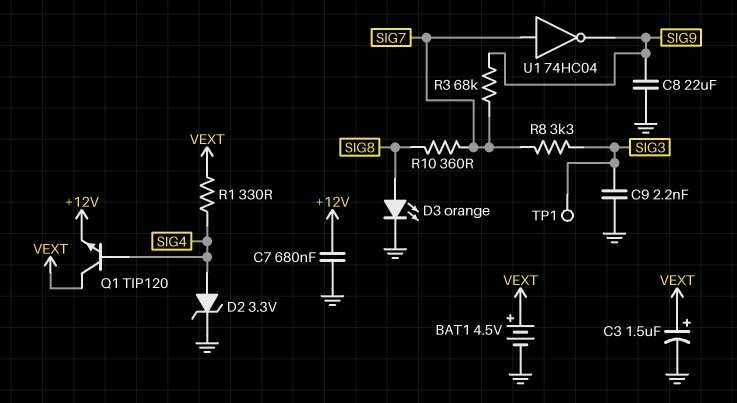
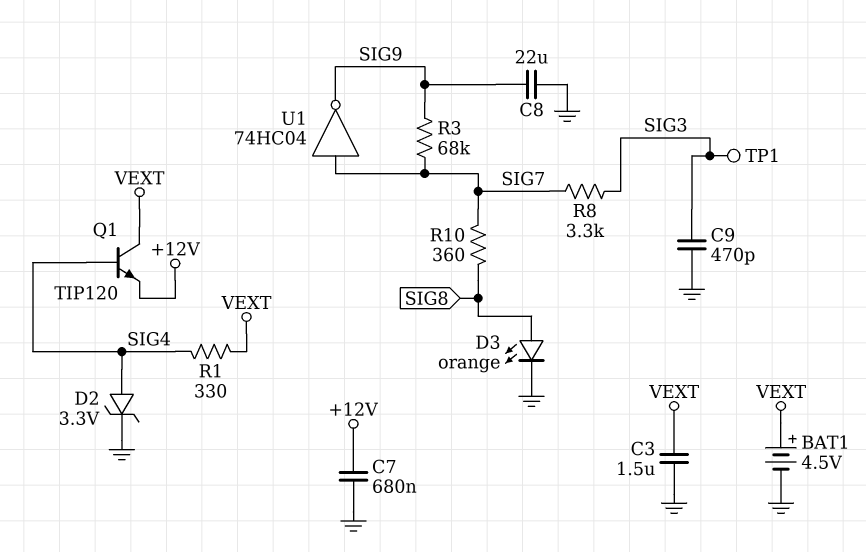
C3: 1.5uF (plus VEXT, minus GND) -> 1.5uF (GND, VEXT)
C9: 2.2nF (GND, SIG3) -> 470pF (GND, SIG3)

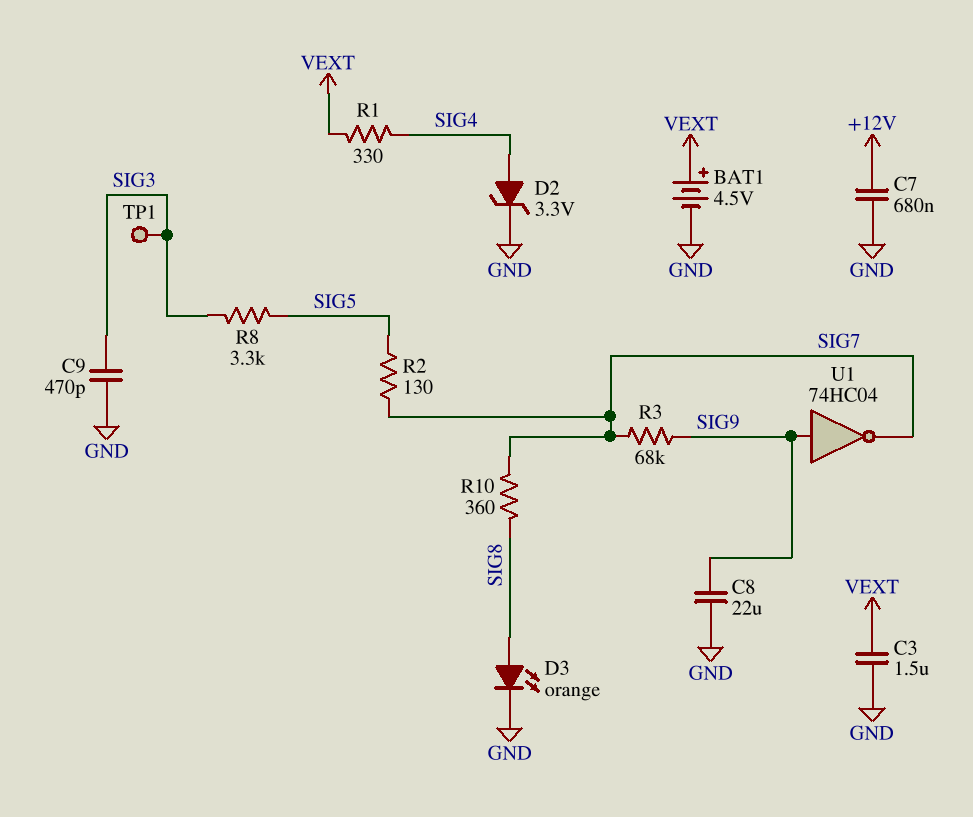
Q1: NPN TIP120 (B SIG4, C VEXT, E +12V) -> none
R2: none -> 130 (SIG5, SIG7)
R8: 3.3k (SIG3, SIG7) -> 3.3k (SIG3, SIG5)
U1: NOT 74HC04 (in SIG7, out SIG9) -> NOT 74HC04 (in SIG9, out SIG7)

